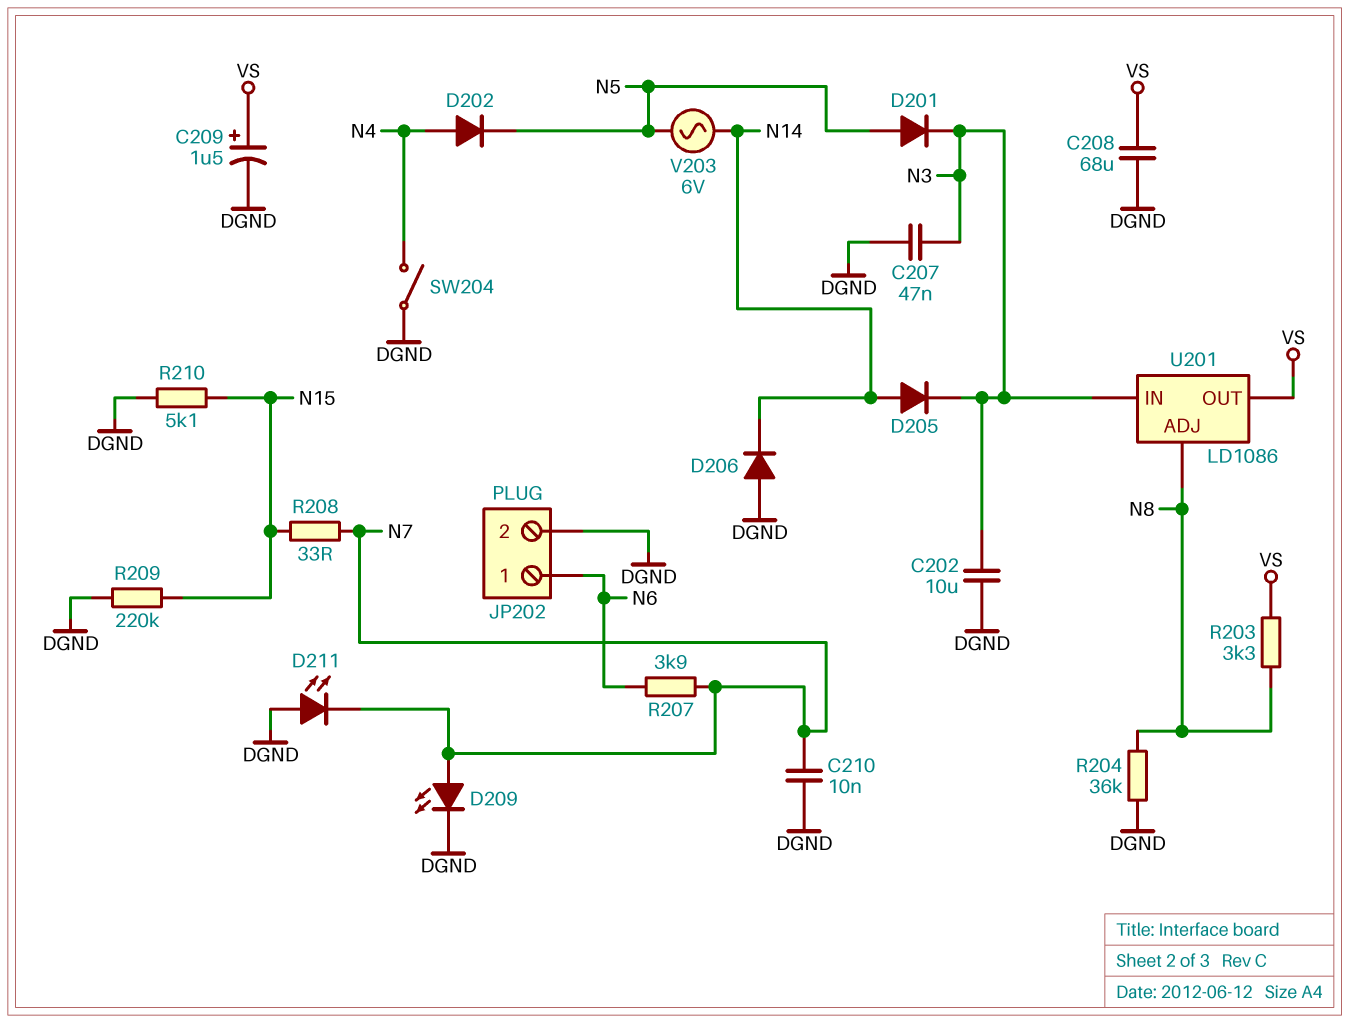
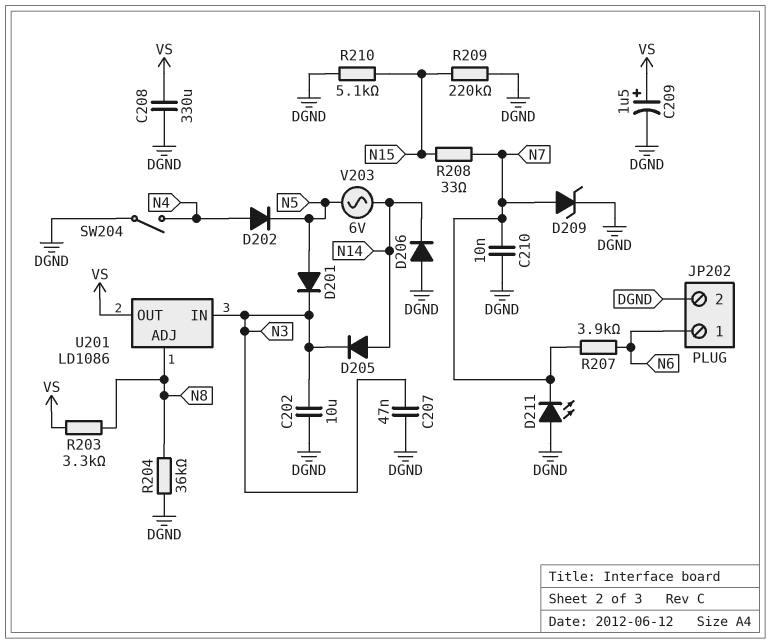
C208: 68uF (DGND, VS) -> 330uF (DGND, VS)
D209: LED (A N7, K DGND) -> zener (A N7, K DGND)

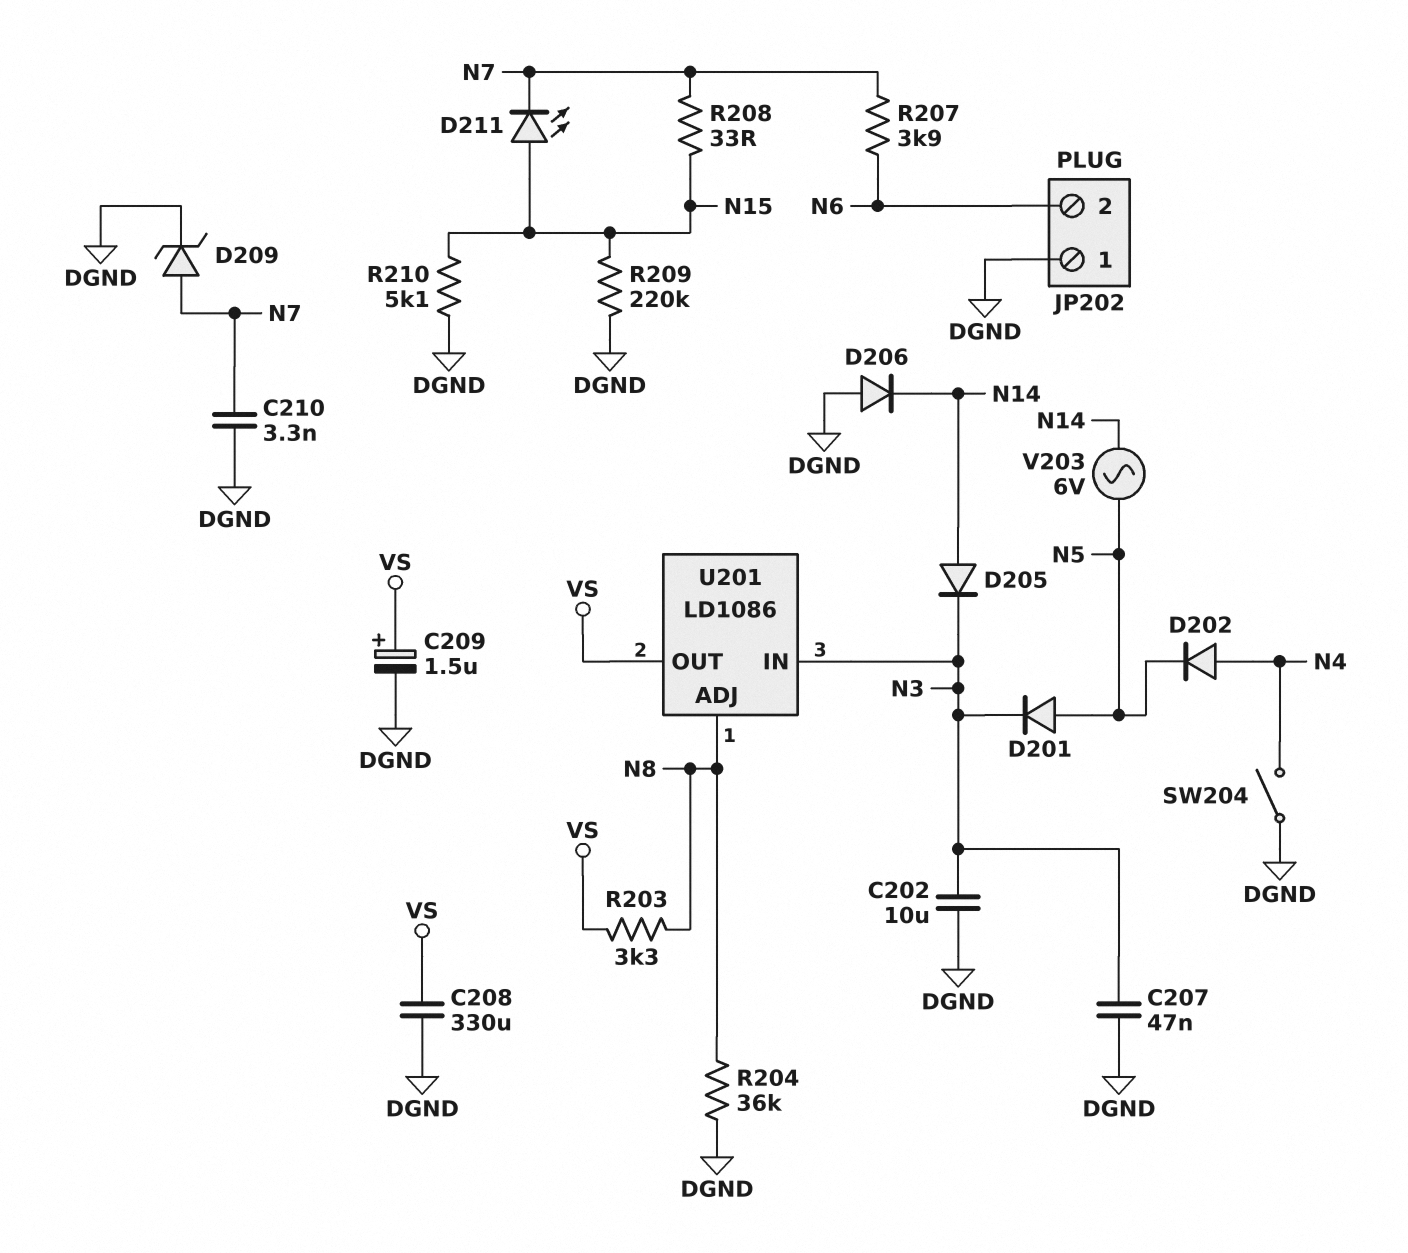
C210: 10nF (DGND, N7) -> 3.3nF (DGND, N7)
D211: LED (A DGND, K N7) -> LED (A N15, K N7)
JP202 pin 1: N6 -> DGND
JP202 pin 2: DGND -> N6

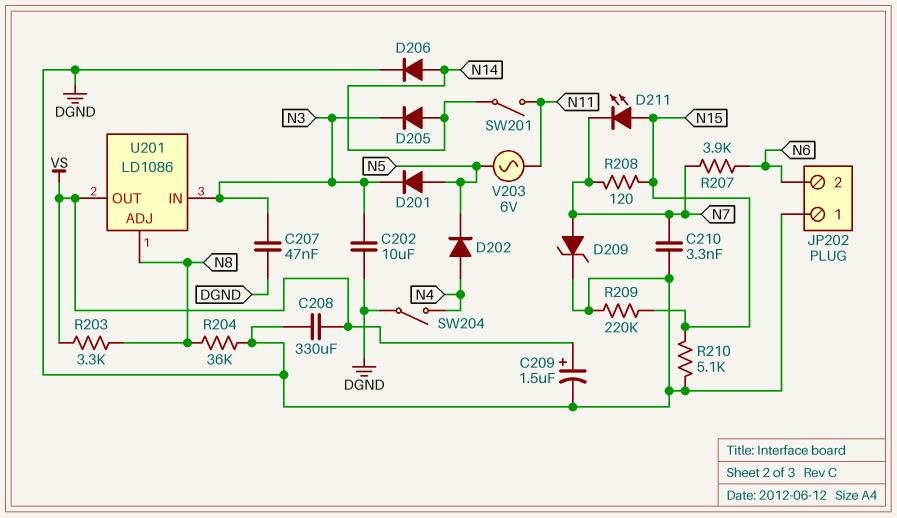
D206: diode (A DGND, K N14) -> diode (A N14, K DGND)
R208: 33 (N7, N15) -> 120 (N7, N15)
SW201: none -> switch (N11, N14)
V203: AC 6V (N5, N14) -> AC 6V (N5, N11)

